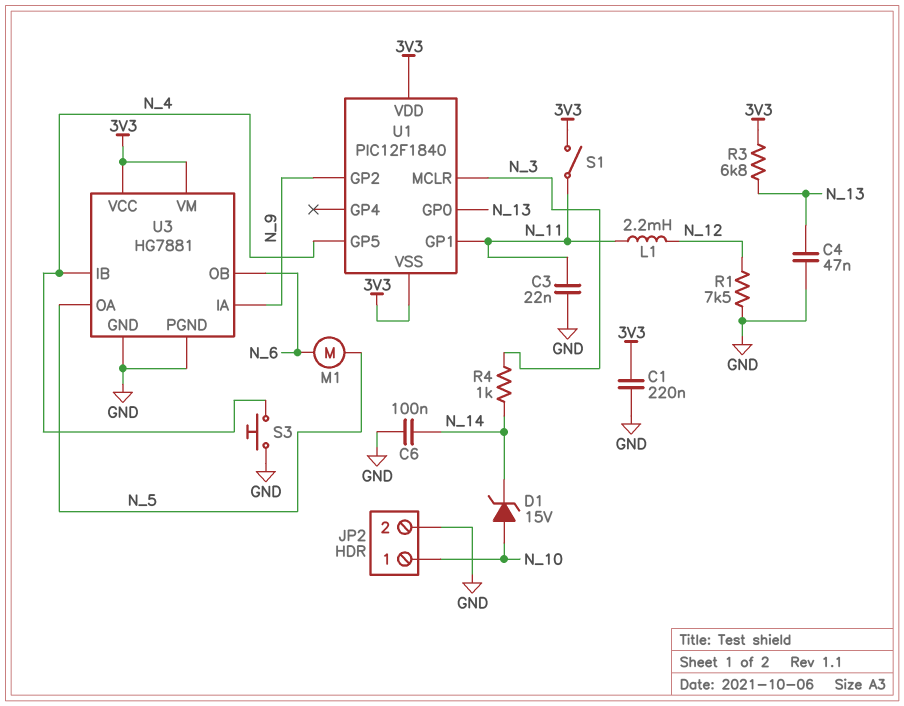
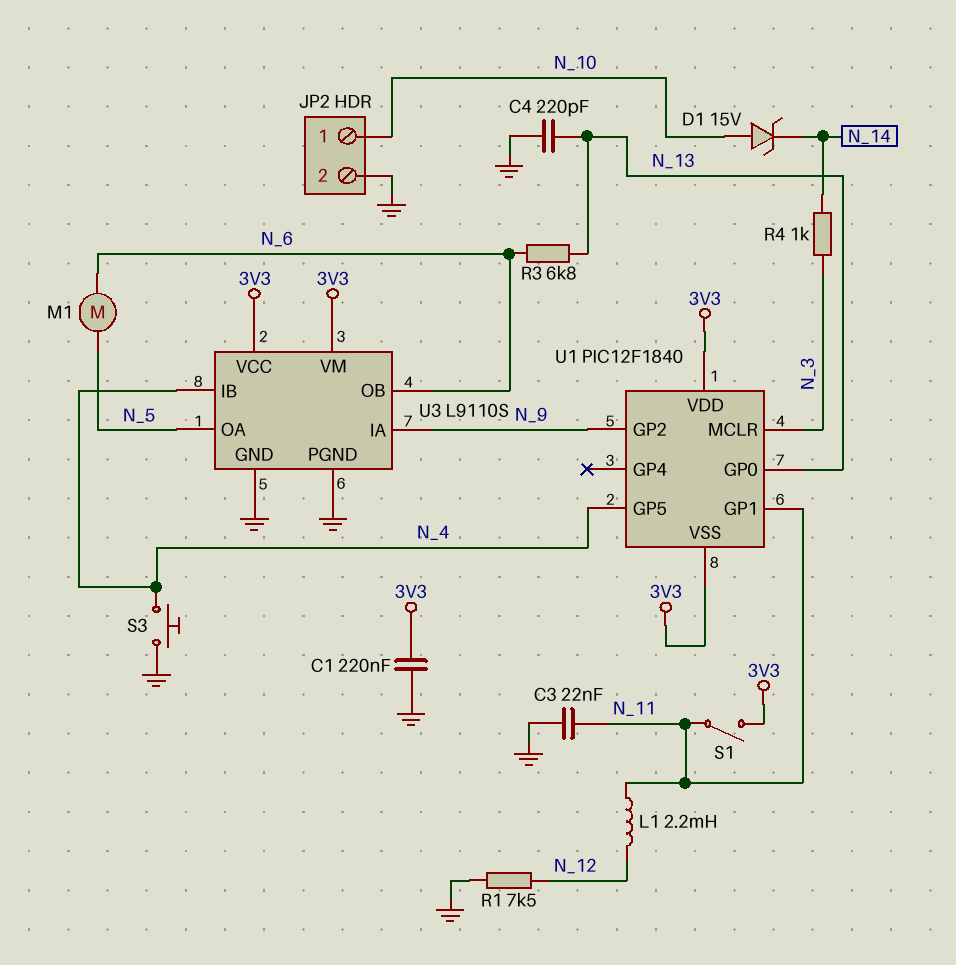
C4: 47nF (GND, N_13) -> 220pF (GND, N_13)
C6: 100nF (GND, N_14) -> none
R3: 6.8k (3V3, N_13) -> 6.8k (N_6, N_13)
U3: HG7881 -> L9110S

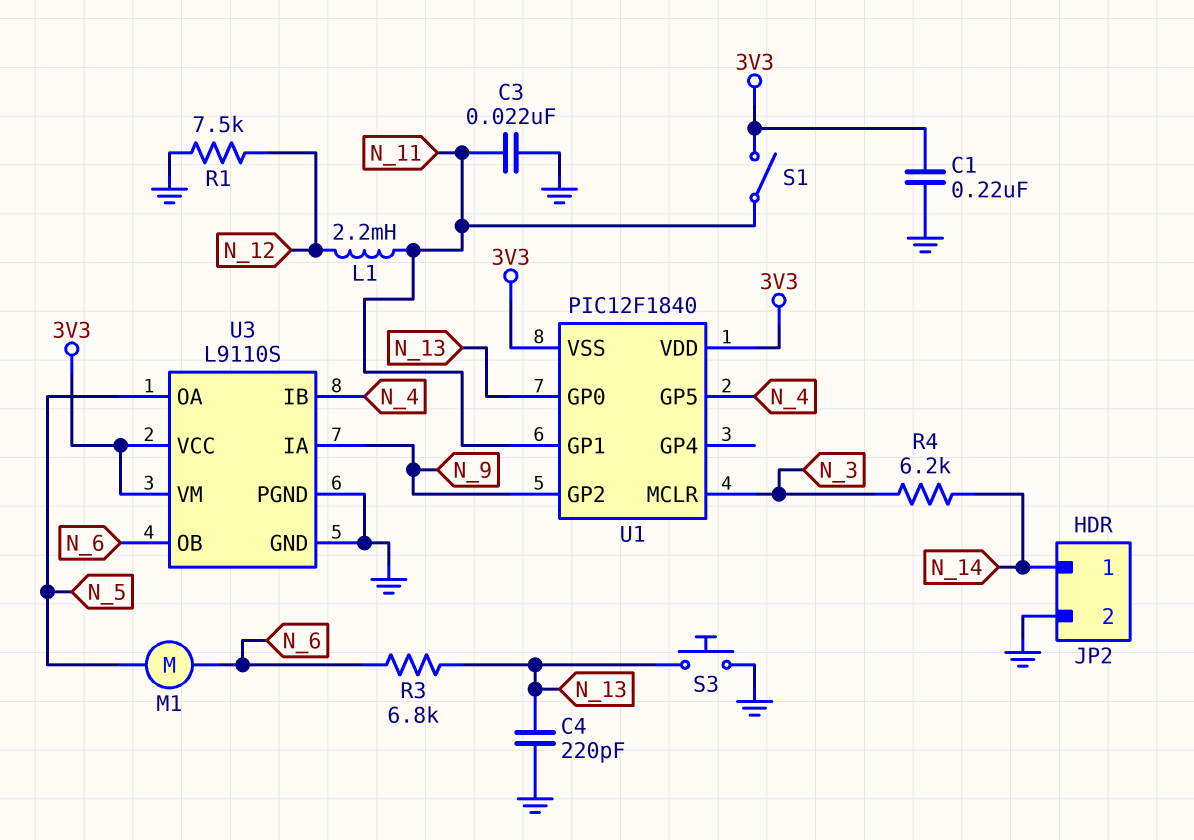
D1: zener 15V (A N_10, K N_14) -> none
JP2 pin 1: N_10 -> N_14
R4: 1k (N_3, N_14) -> 6.2k (N_3, N_14)
S3: button (GND, N_4) -> button (GND, N_13)

